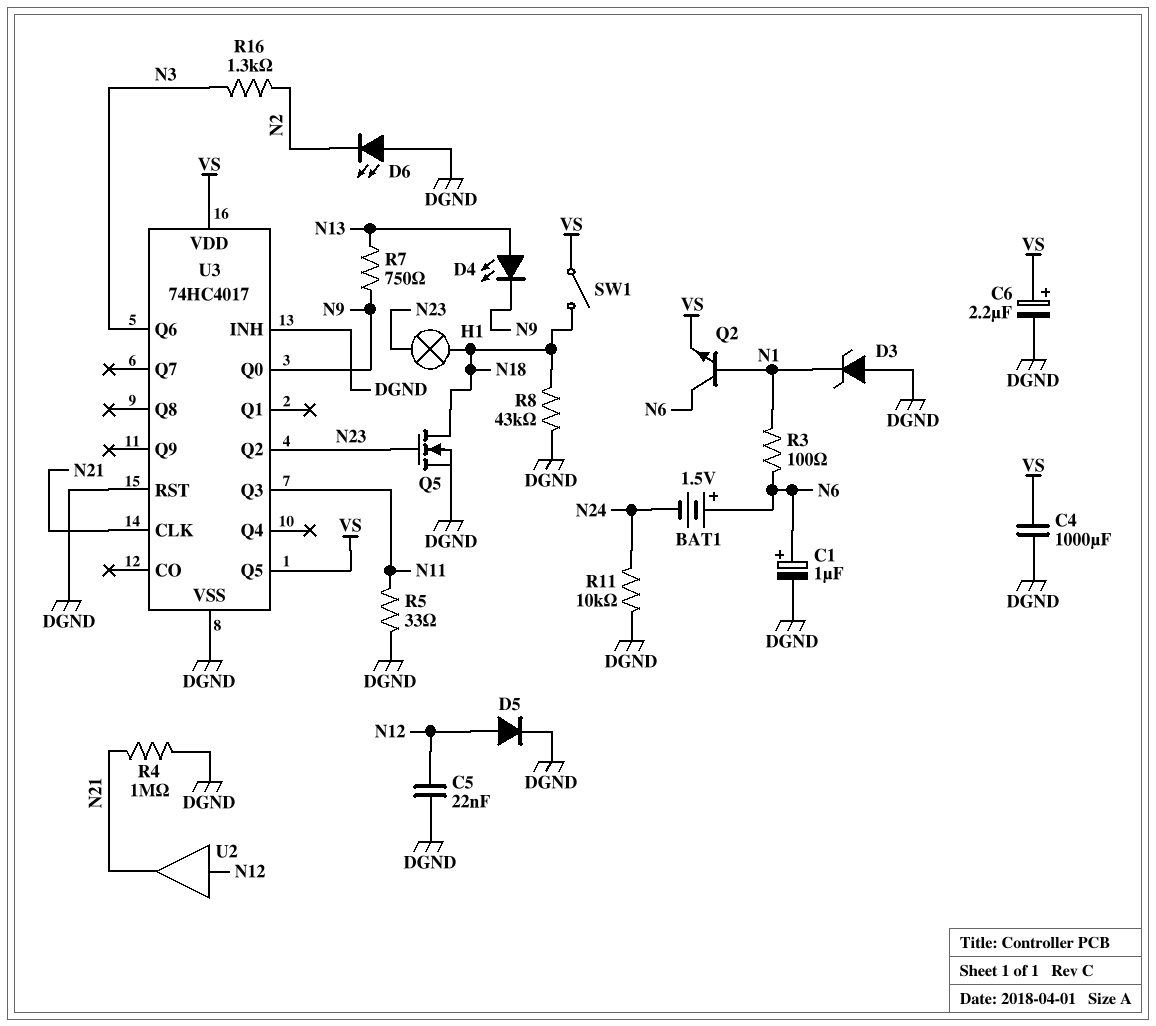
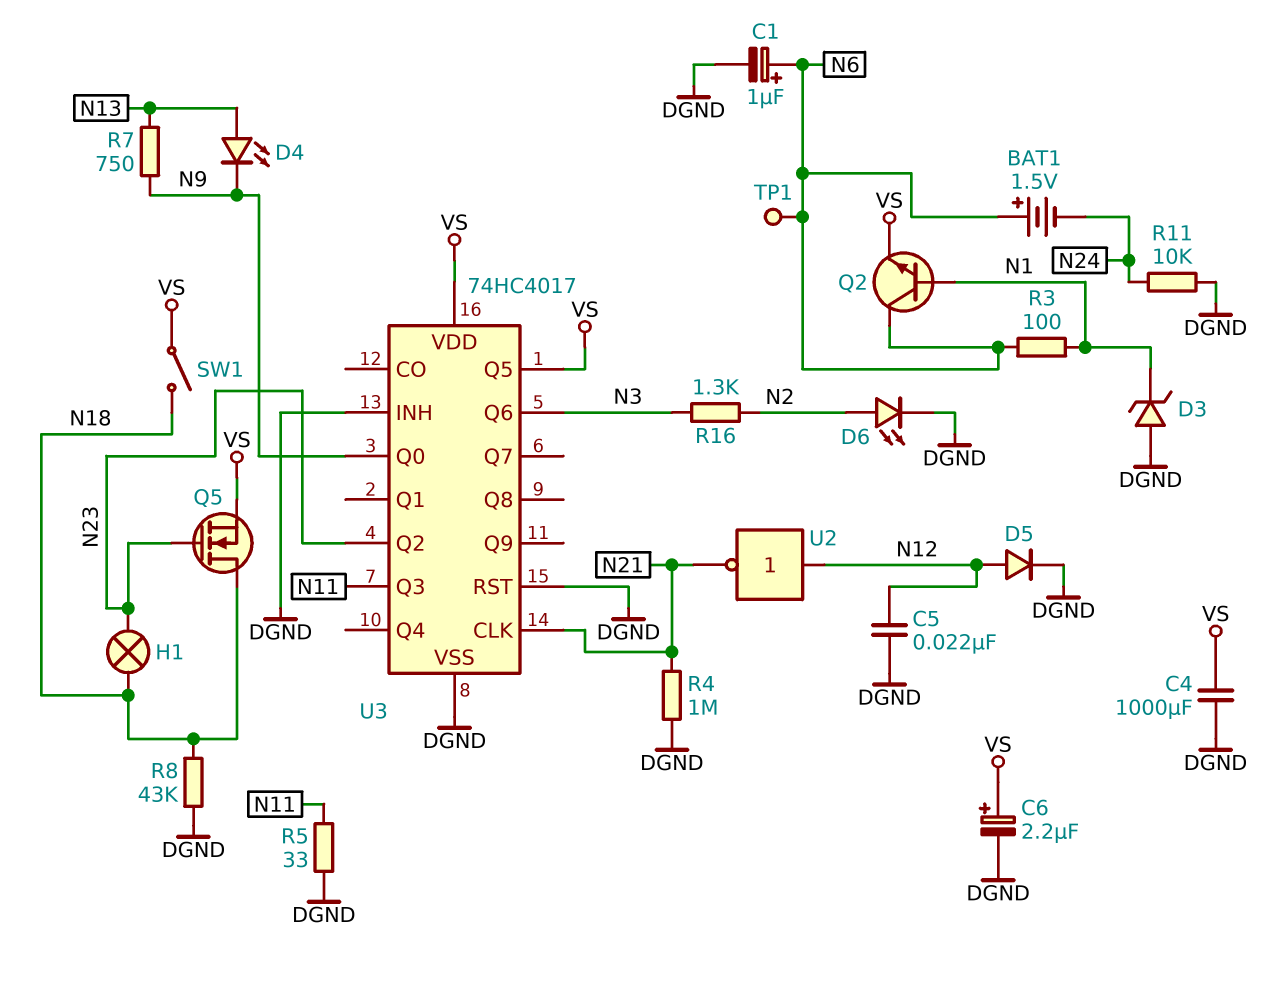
D6: LED (A DGND, K N2) -> LED (A N2, K DGND)
Q5: NMOS (G N23, D N18, S DGND) -> NMOS (G N23, D N18, S VS)
TP1: none -> test point (N6)
U2: buffer (in N12, out N21) -> NOT (in N12, out N21)

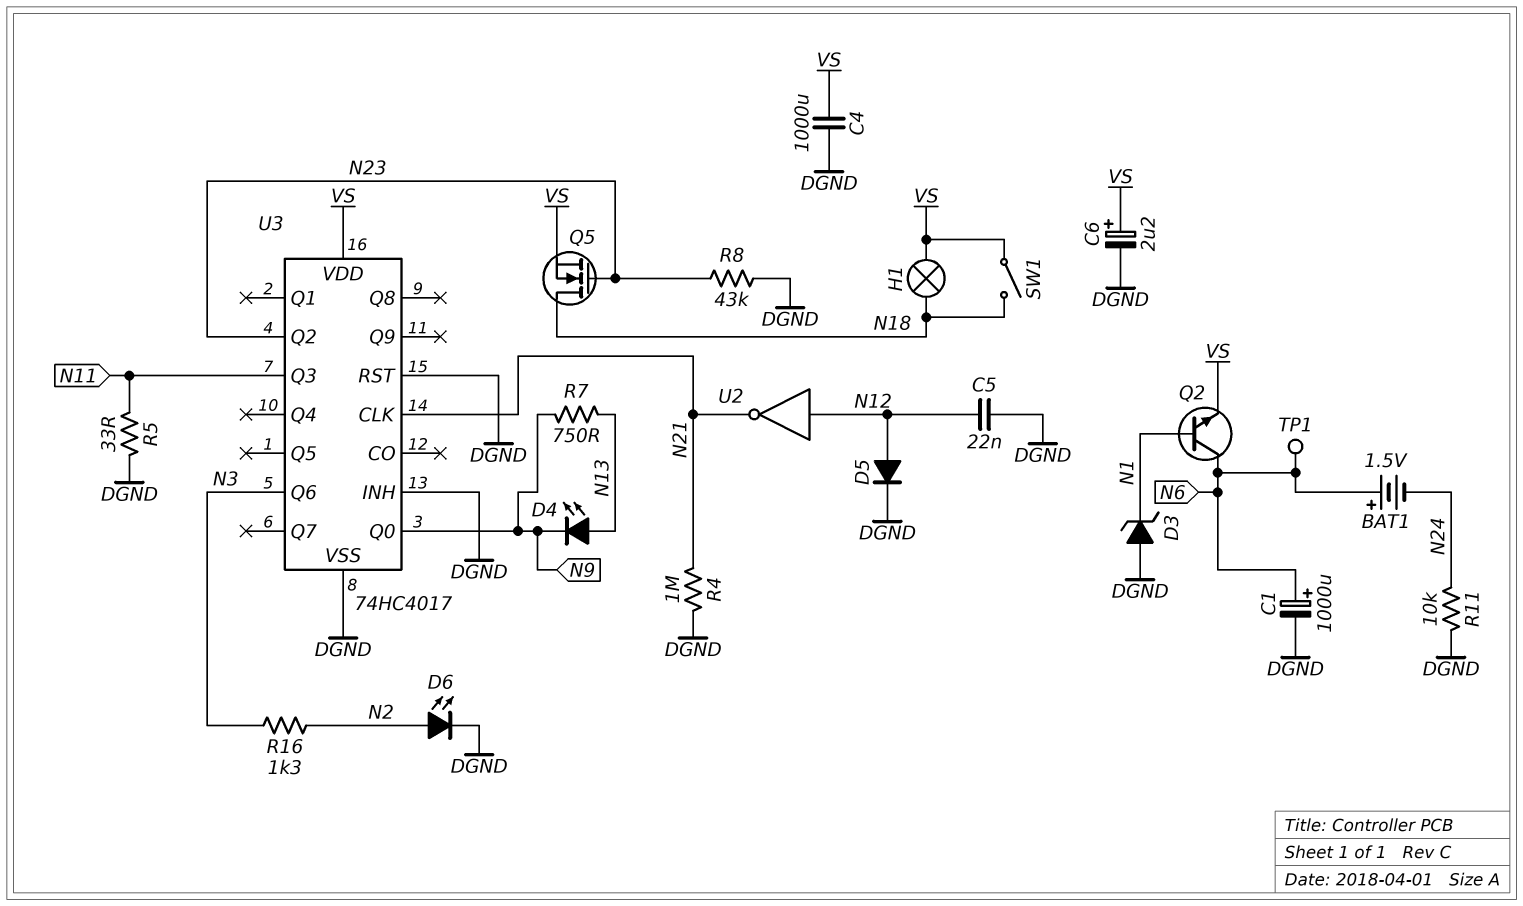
C1: 1uF (plus N6, minus DGND) -> 1000uF (plus N6, minus DGND)
H1: lamp (N18, N23) -> lamp (N18, VS)
R3: 100 (N1, N6) -> none
R8: 43k (DGND, N18) -> 43k (DGND, N23)
U3 pin Q5: VS -> none

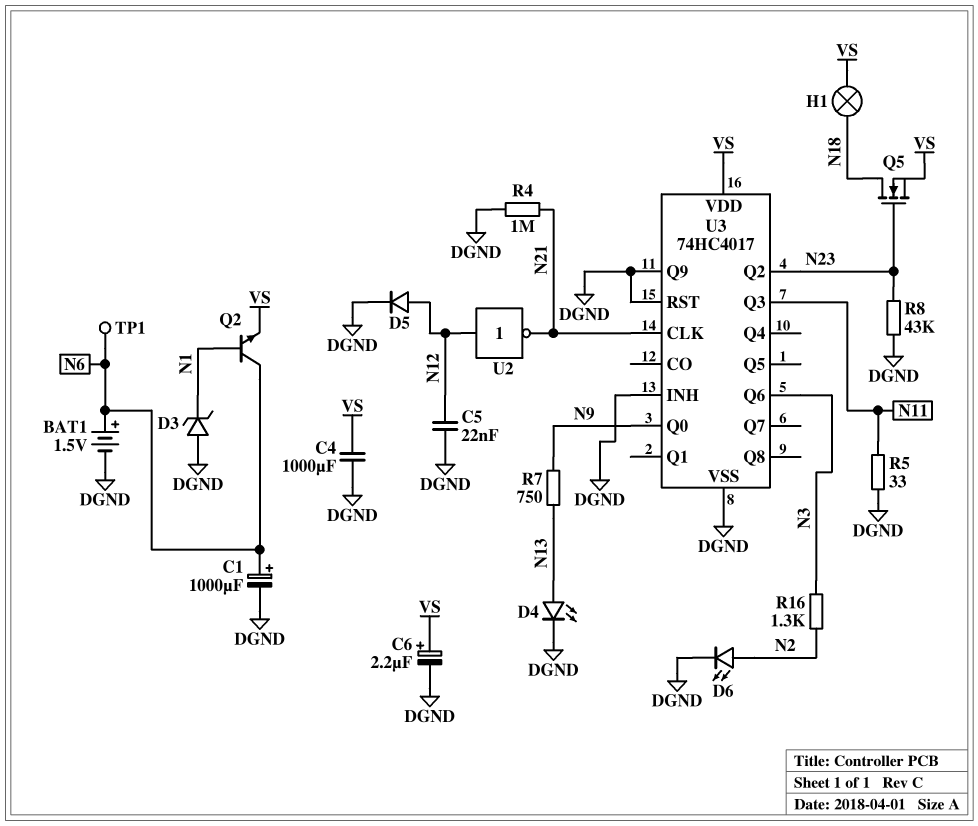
BAT1: 1.5V (plus N6, minus N24) -> 1.5V (plus N6, minus DGND)
D4: LED (A N13, K N9) -> LED (A N13, K DGND)
R11: 10k (DGND, N24) -> none
SW1: switch (N18, VS) -> none
U3 pin Q9: none -> DGND

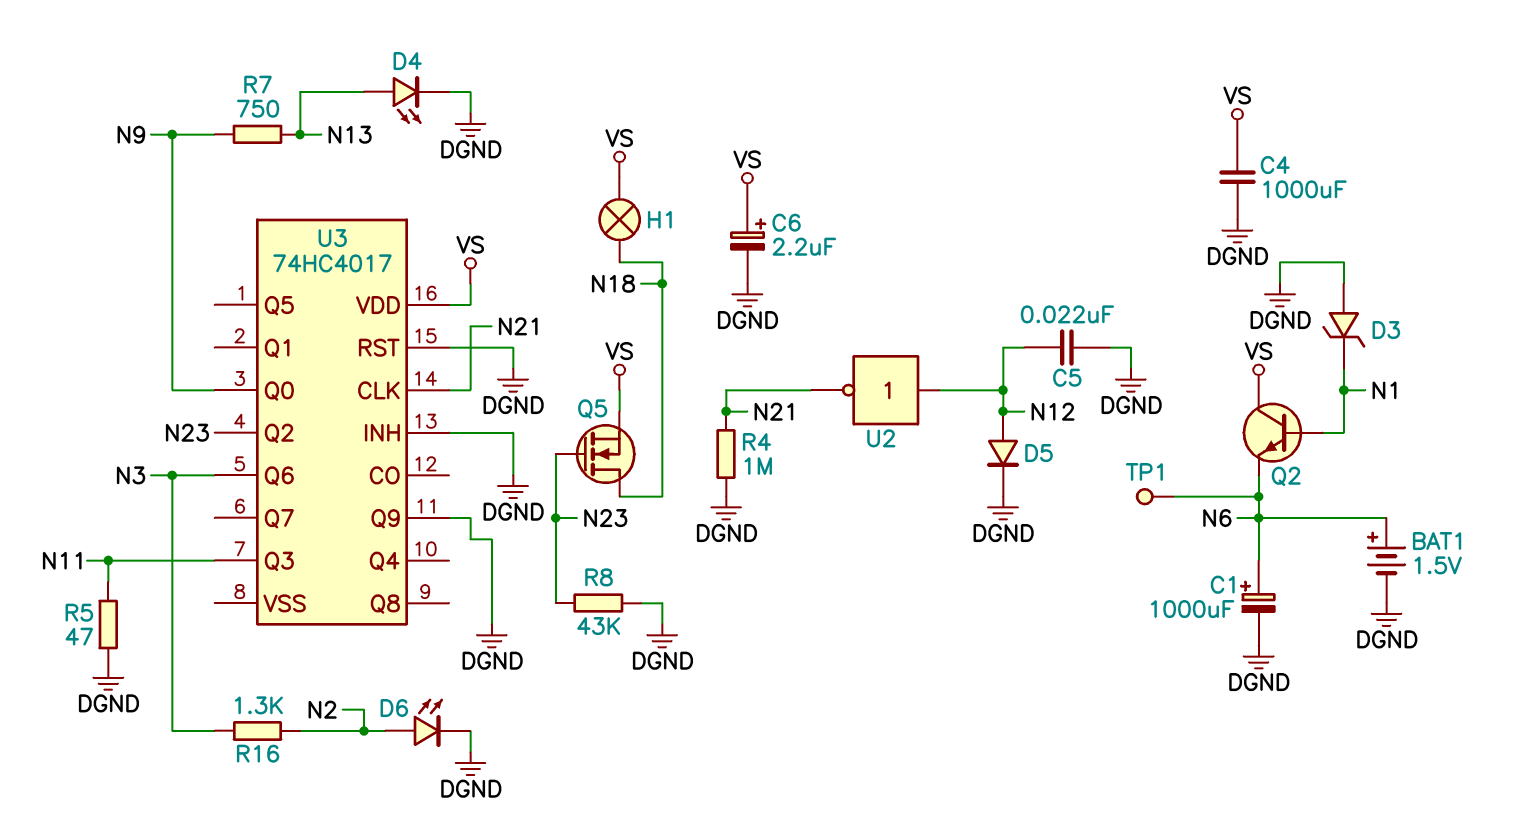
Q2: NPN (B N1, C N6, E VS) -> NPN (B N1, C VS, E N6)
R5: 33 (DGND, N11) -> 47 (DGND, N11)
U3 pin VSS: DGND -> none

